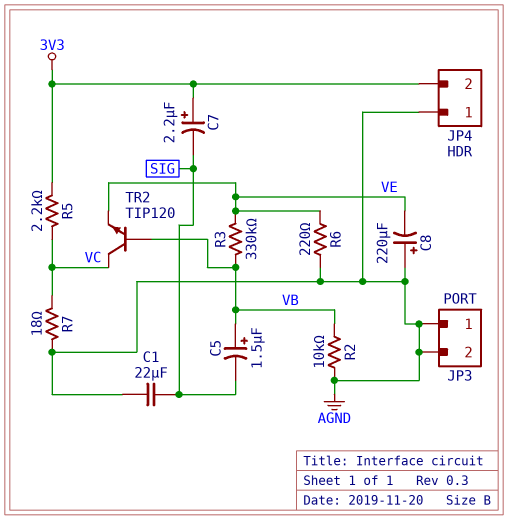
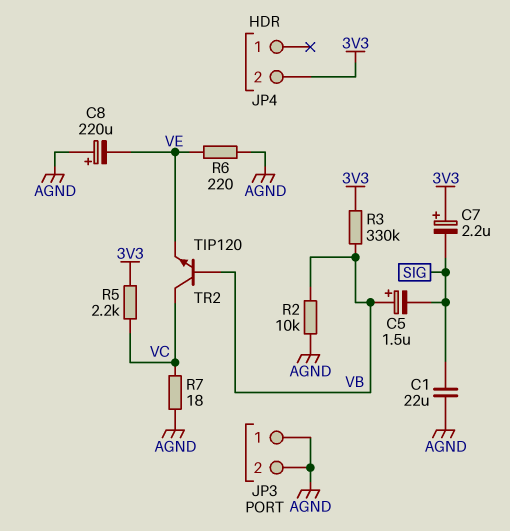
JP4 pin 1: AGND -> none
R3: 330k (VB, VE) -> 330k (3V3, VB)

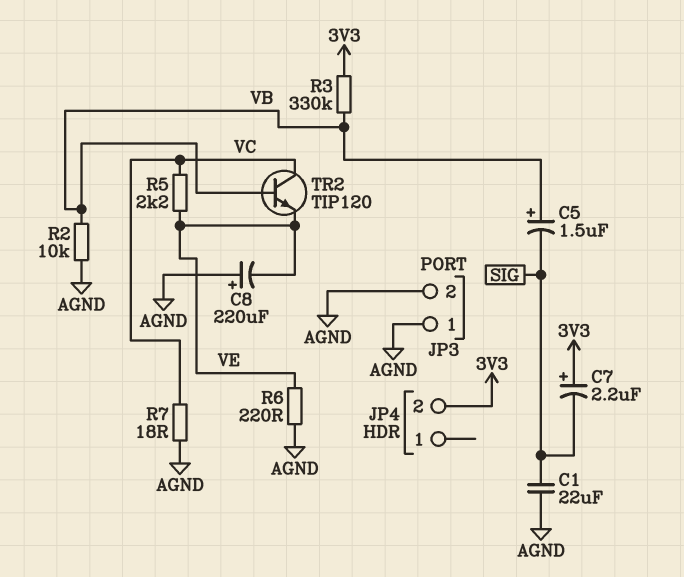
R5: 2.2k (3V3, VC) -> 2.2k (VC, VE)

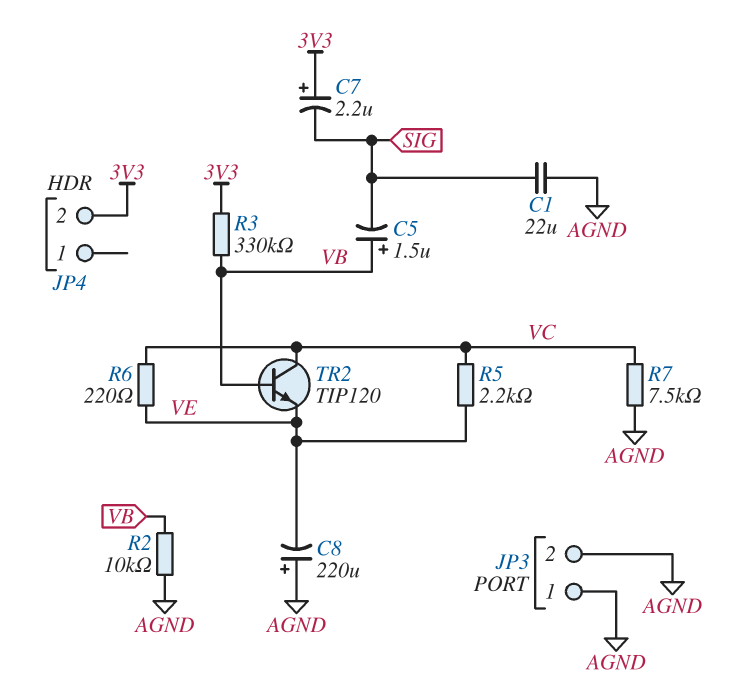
R6: 220 (AGND, VE) -> 220 (VC, VE)
R7: 18 (AGND, VC) -> 7.5k (AGND, VC)

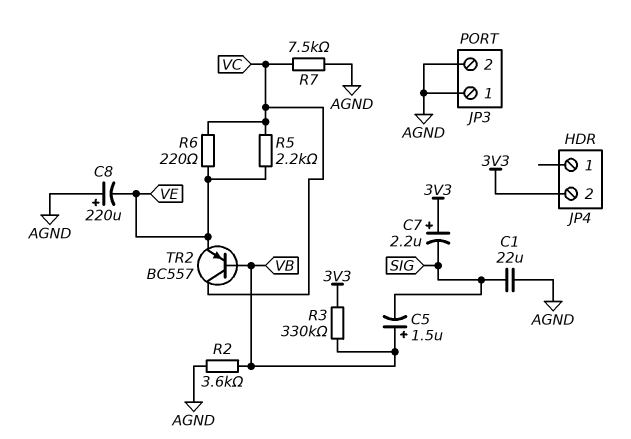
R2: 10k (AGND, VB) -> 3.6k (AGND, VB)
TR2: NPN TIP120 (B VB, C VC, E VE) -> PNP BC557 (B VB, C VC, E VE)

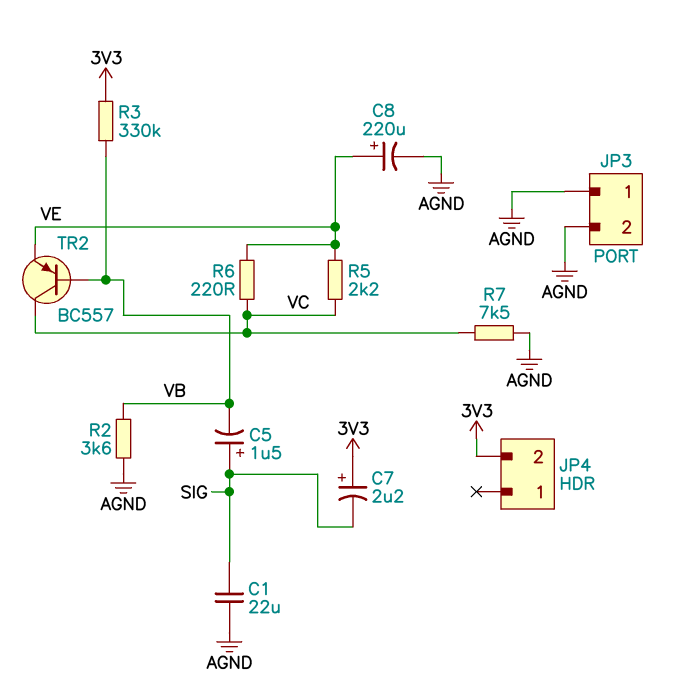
C5: 1.5uF (plus VB, minus SIG) -> 1.5uF (plus SIG, minus VB)
C8: 220uF (plus AGND, minus VE) -> 220uF (plus VE, minus AGND)

